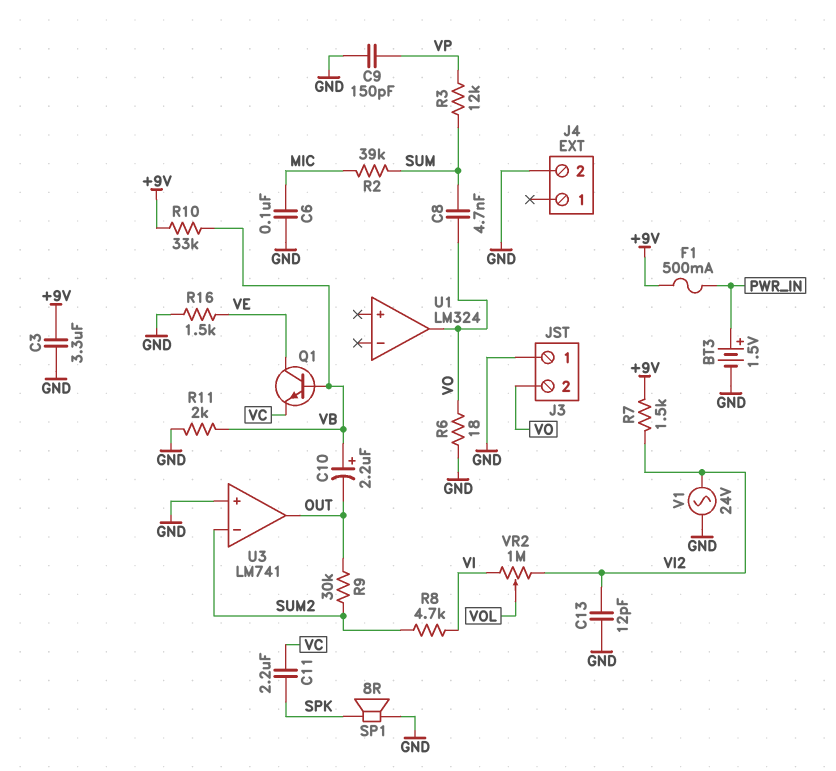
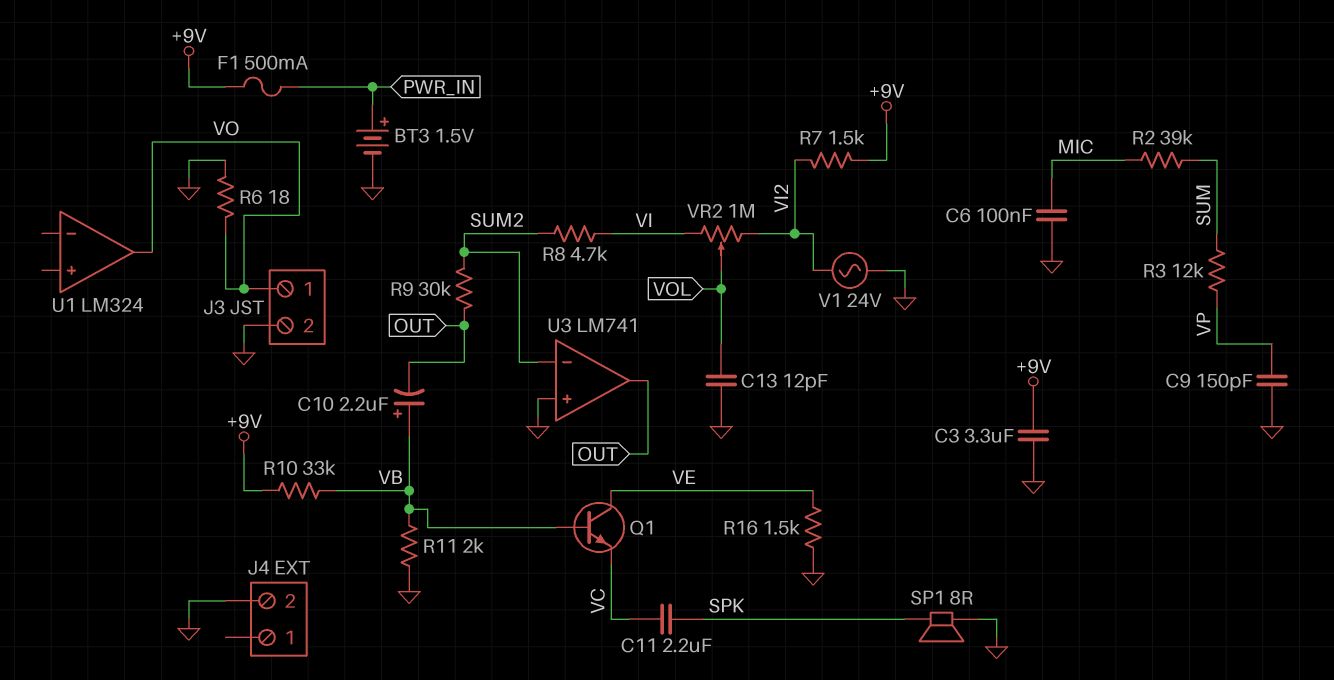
C8: 4.7nF (SUM, VO) -> none
C13: 12pF (GND, VI2) -> 12pF (GND, VOL)
J3 pin 1: GND -> VO
J3 pin 2: VO -> GND

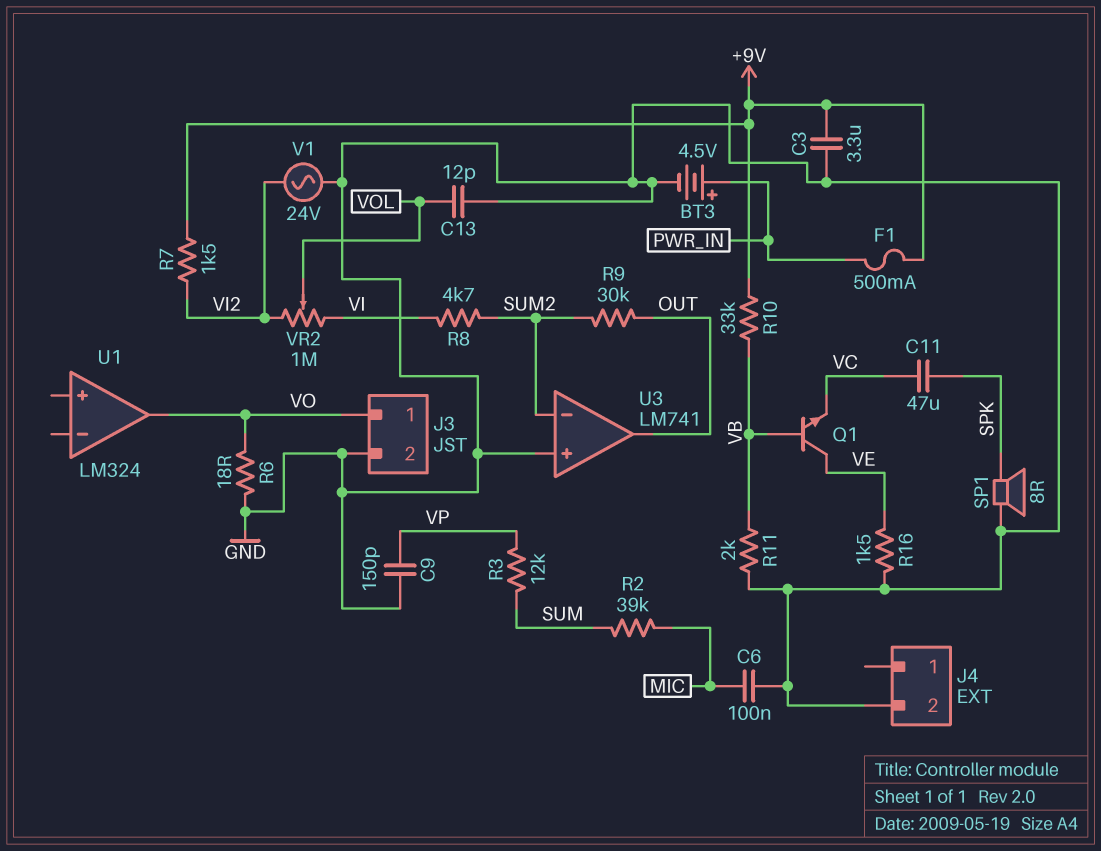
BT3: 1.5V (plus PWR_IN, minus GND) -> 4.5V (plus PWR_IN, minus GND)
C10: 2.2uF (plus VB, minus OUT) -> none
C11: 2.2uF (SPK, VC) -> 47uF (SPK, VC)

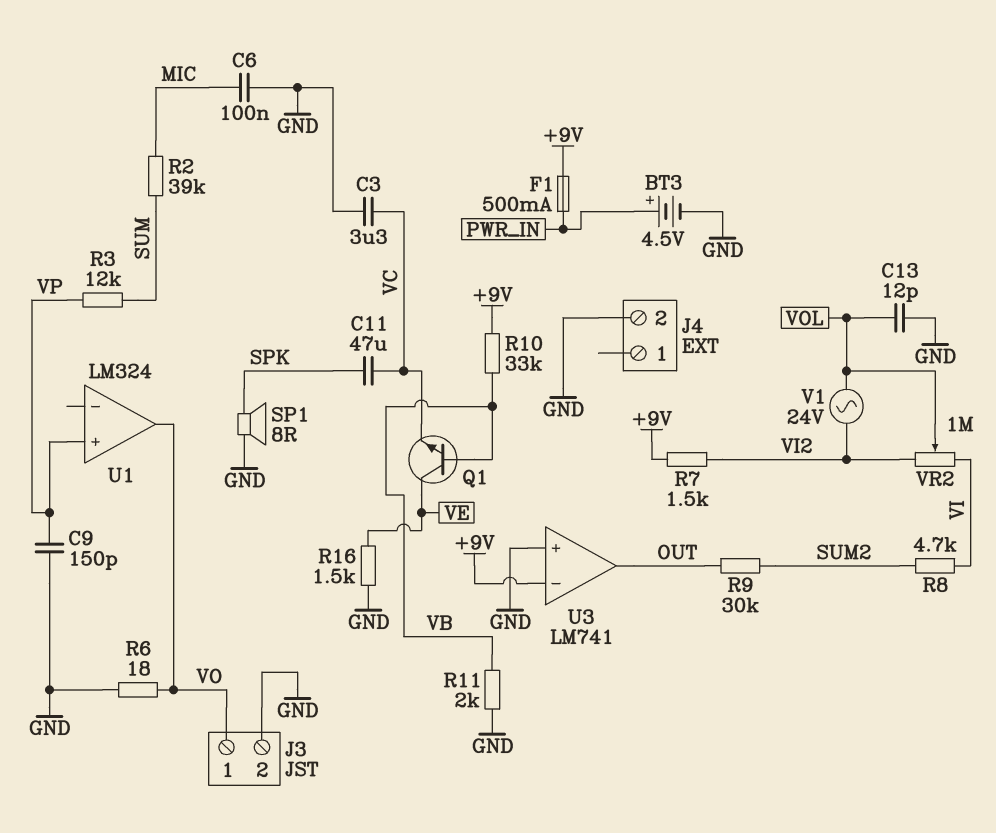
C3: 3.3uF (+9V, GND) -> 3.3uF (GND, VC)
U1 pin in+: none -> VP
U3 pin in-: SUM2 -> +9V
V1: AC 24V (GND, VI2) -> AC 24V (VI2, VOL)

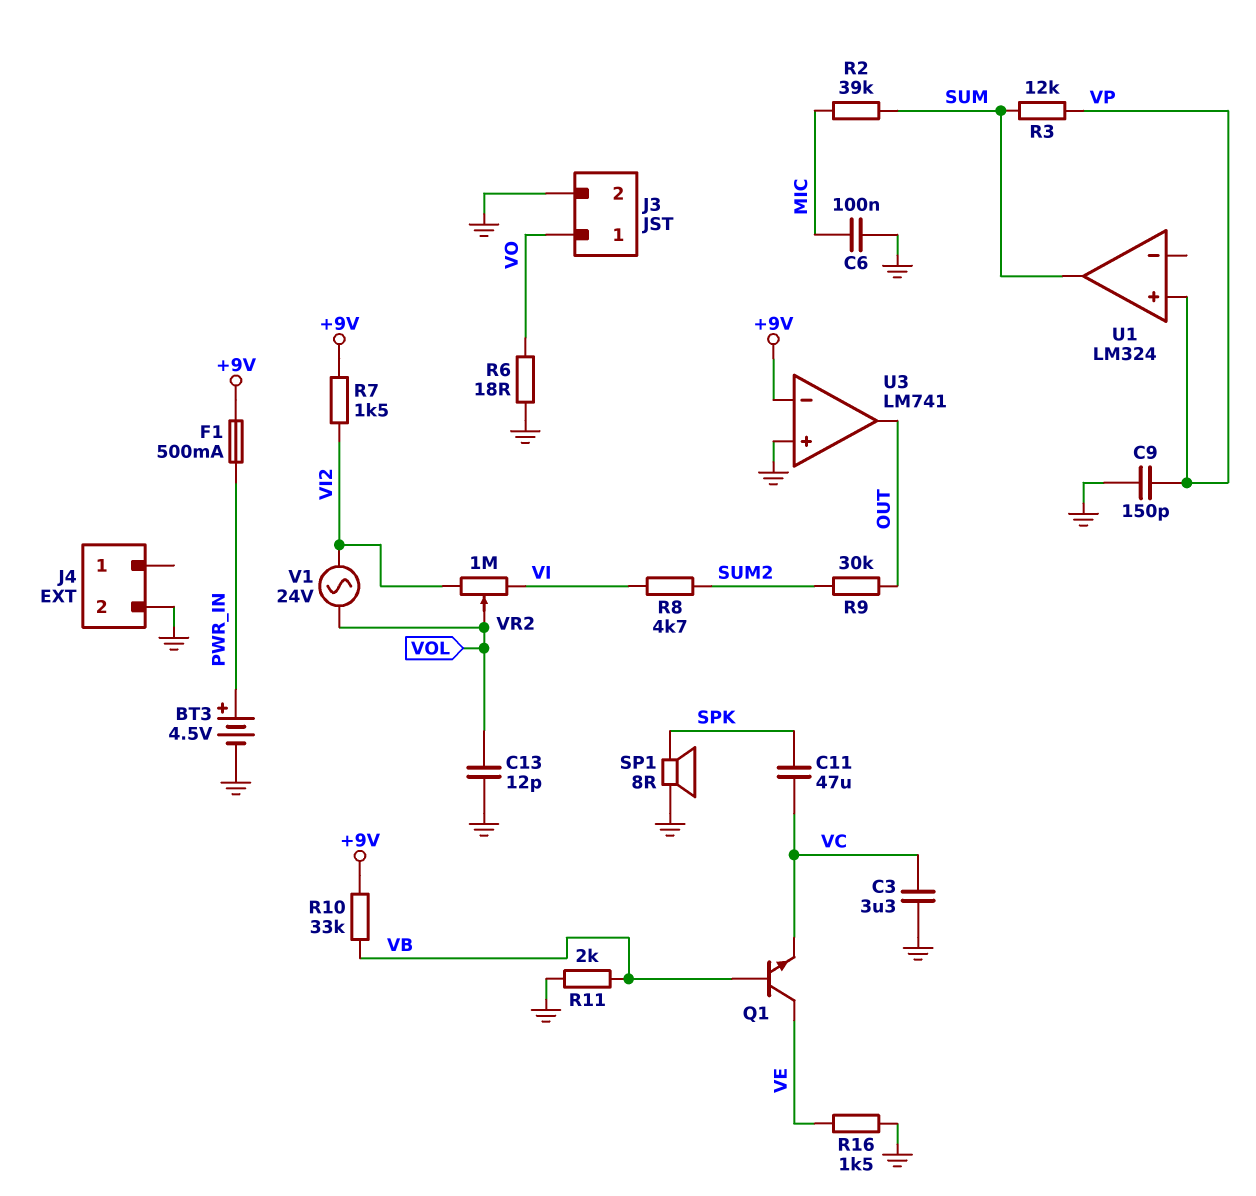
U1 pin out: VO -> SUM

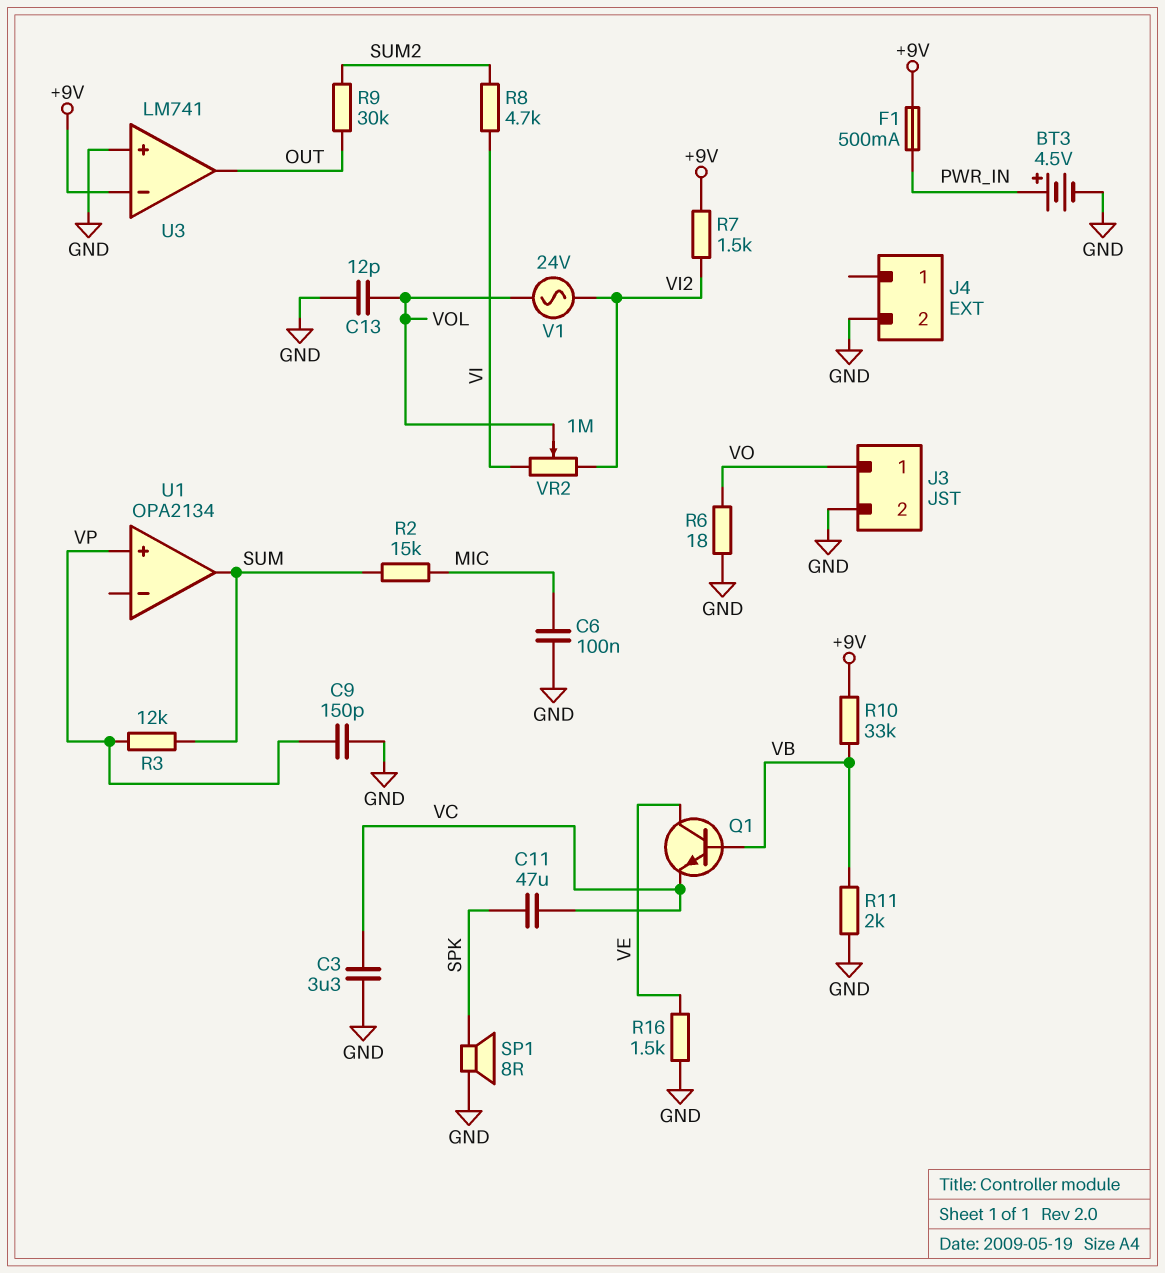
R2: 39k (MIC, SUM) -> 15k (MIC, SUM)
U1: LM324 -> OPA2134

